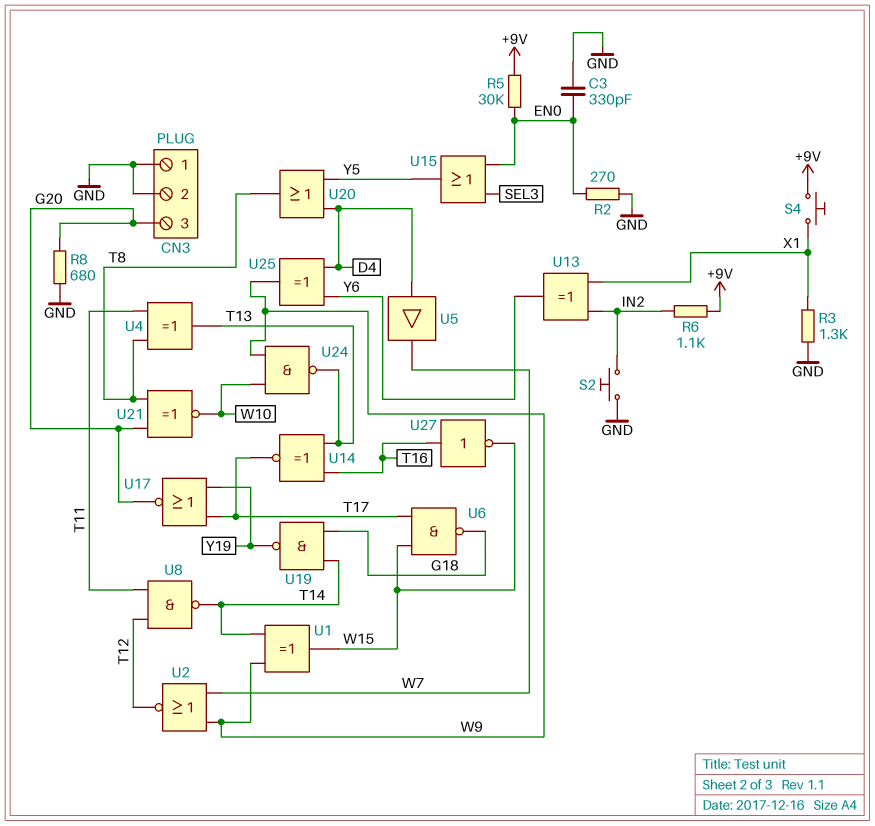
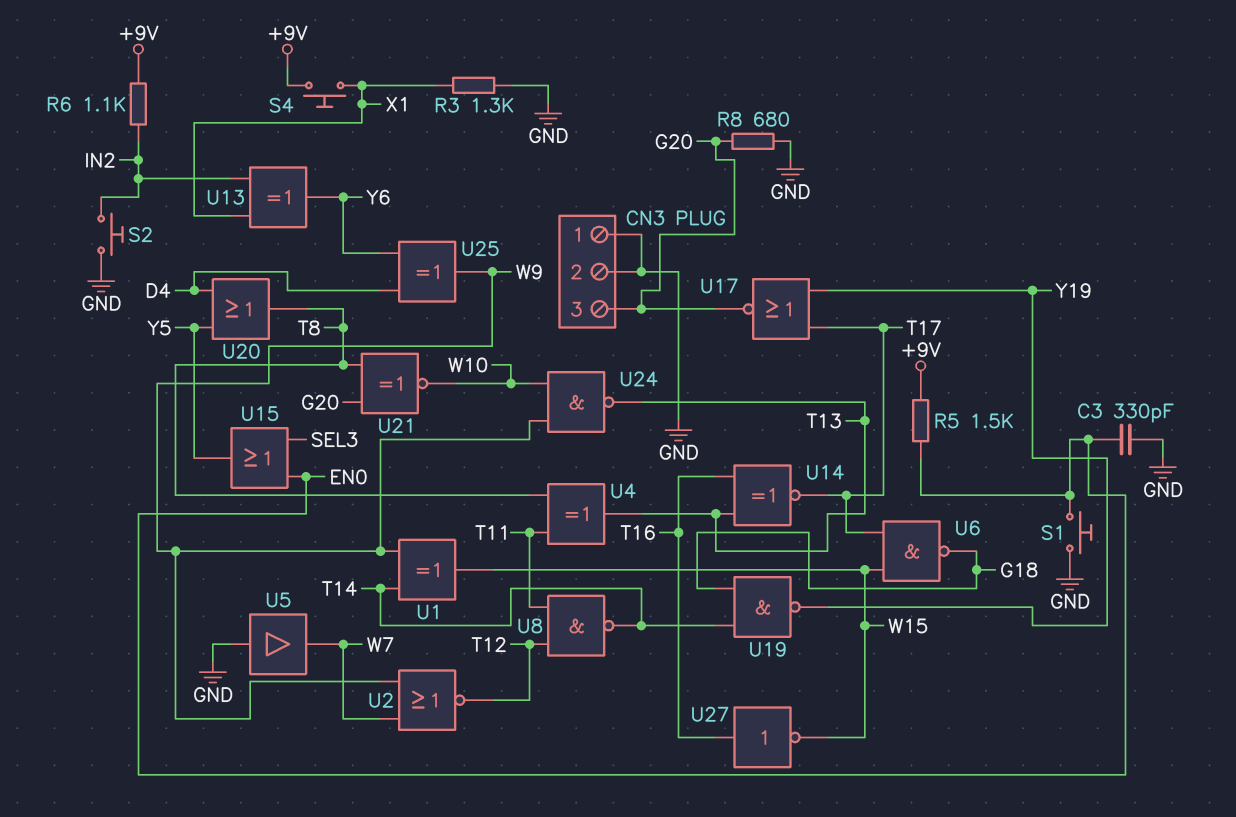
R2: 270 (EN0, GND) -> none
R5: 30k (+9V, EN0) -> 1.5k (+9V, EN0)
S1: none -> button (EN0, GND)
U5: buffer (in D4, out W7) -> buffer (in GND, out W7)

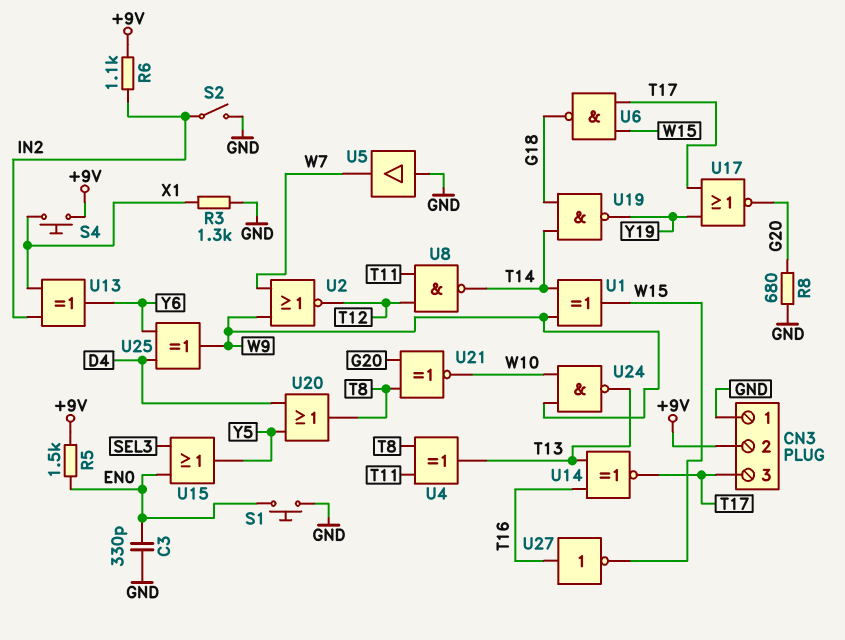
CN3 pin 2: GND -> +9V
CN3 pin 3: G20 -> T17
S2: button (GND, IN2) -> switch (GND, IN2)

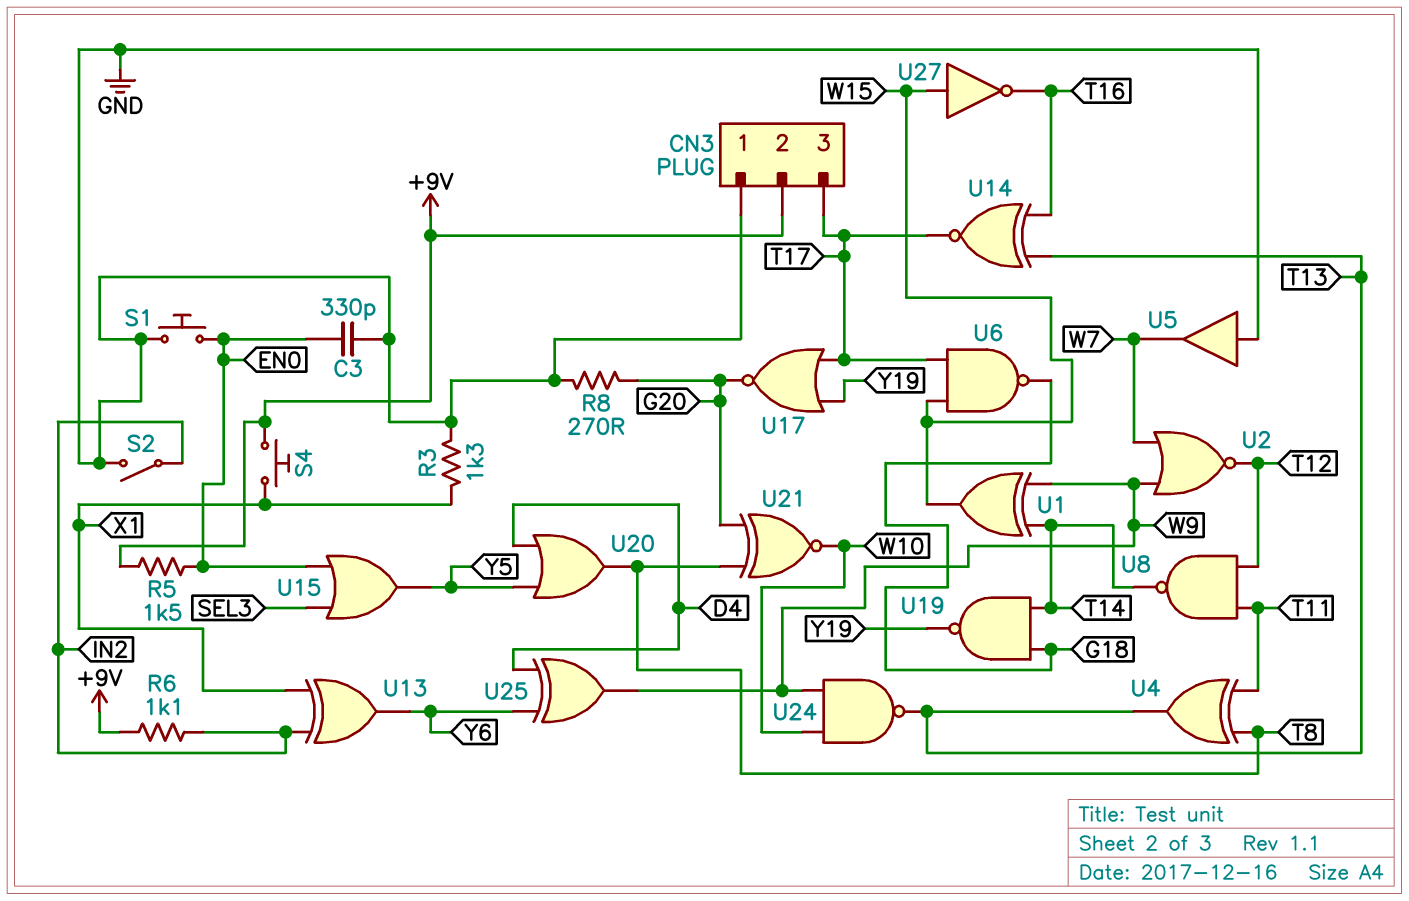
R8: 680 (G20, GND) -> 270 (G20, GND)
U27: NOT (in T16, out W15) -> NOT (in W15, out T16)

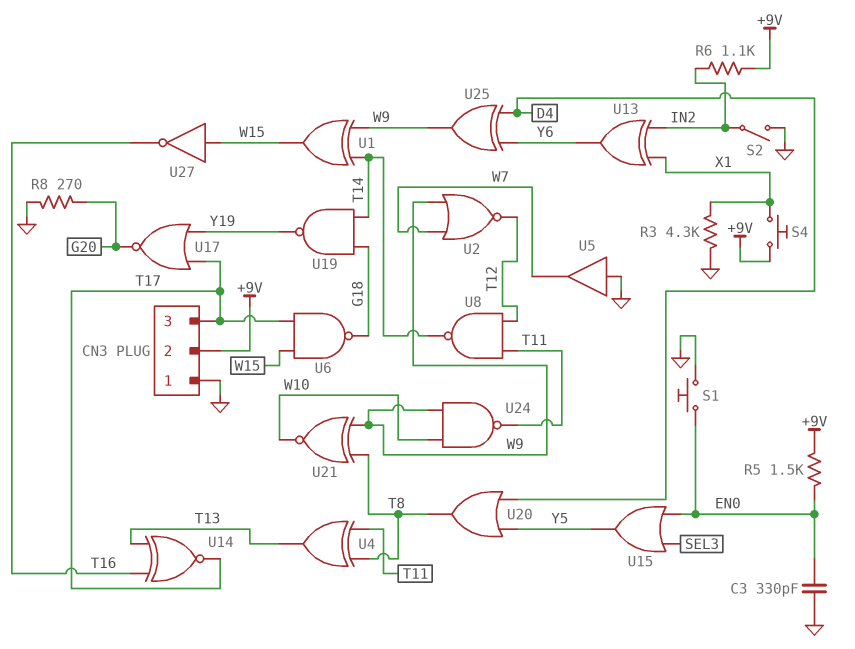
R3: 1.3k (GND, X1) -> 4.3k (GND, X1)
U21: XNOR (in G20, in T8, out W10) -> XNOR (in T8, in W9, out W10)
U24: NAND (in W9, in W10, out T13) -> NAND (in W9, in W10, out T11)

